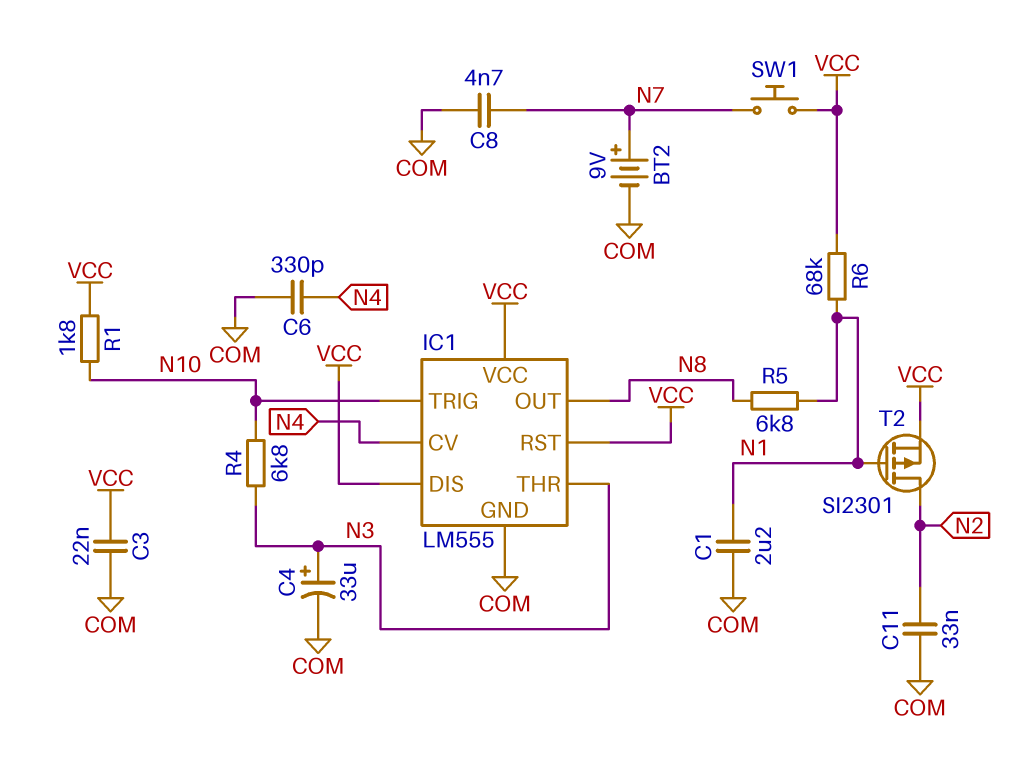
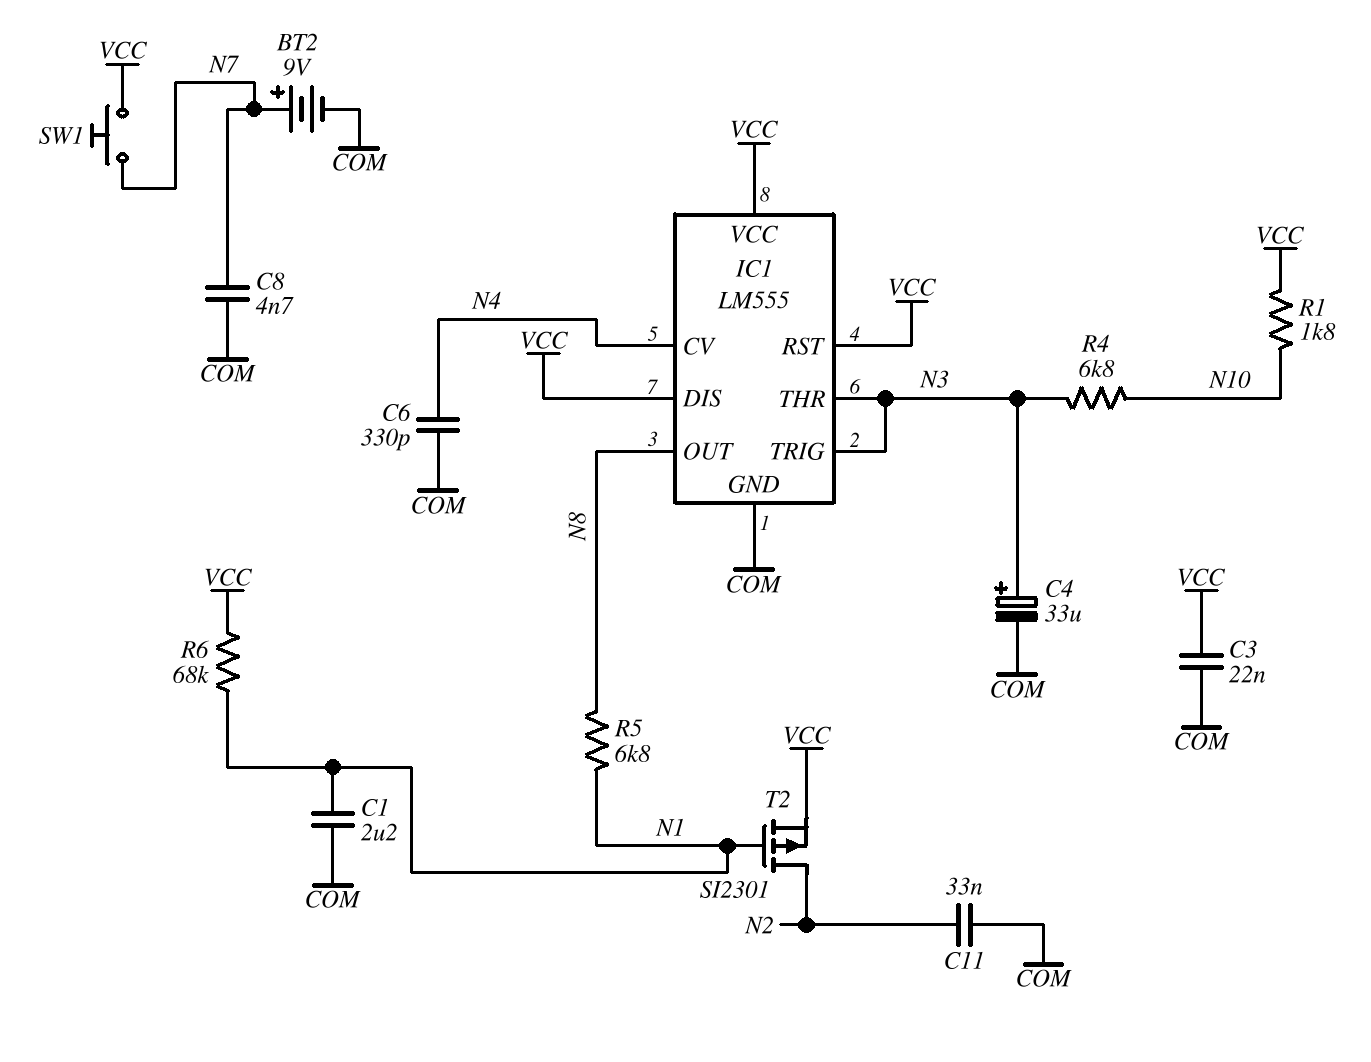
IC1 pin TRIG: N10 -> N3

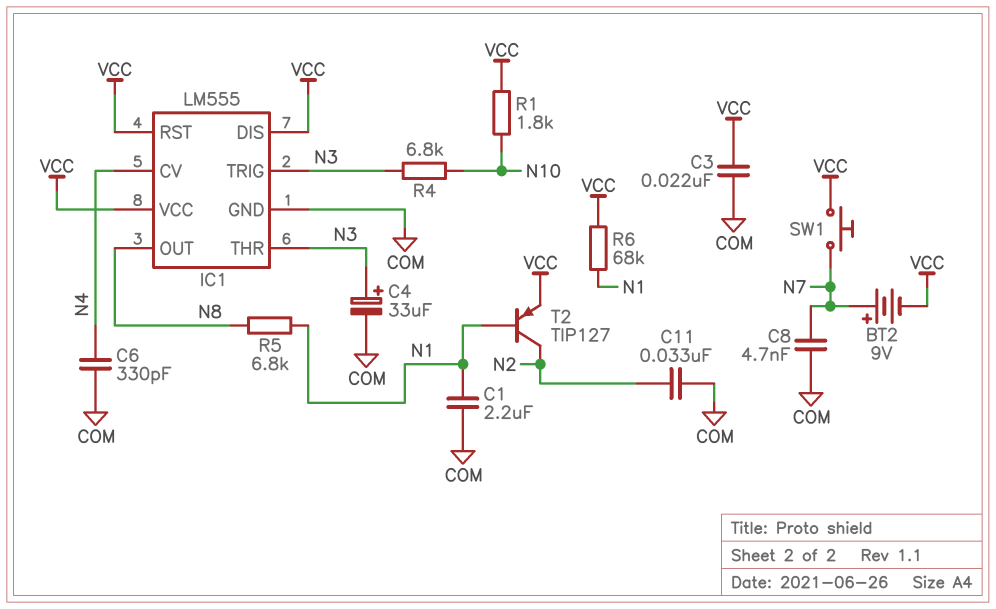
BT2: 9V (plus N7, minus COM) -> 9V (plus N7, minus VCC)
T2: PMOS SI2301 (G N1, D N2, S VCC) -> PNP TIP127 (B N1, C N2, E VCC)

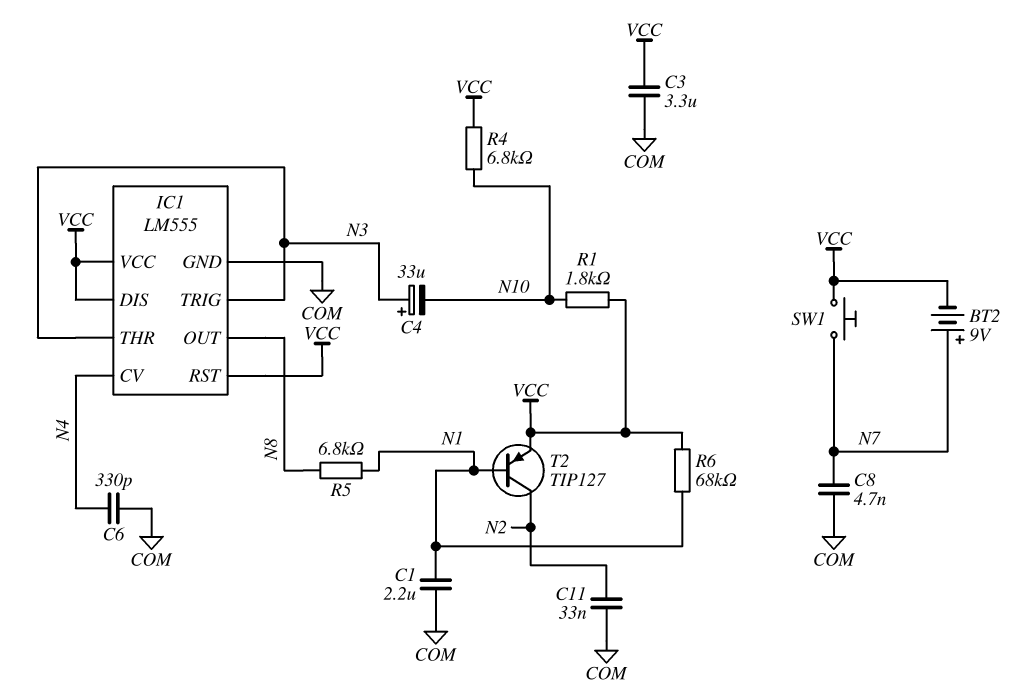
C3: 22nF (COM, VCC) -> 3.3uF (COM, VCC)
C4: 33uF (plus N3, minus COM) -> 33uF (plus N3, minus N10)
R4: 6.8k (N3, N10) -> 6.8k (N10, VCC)

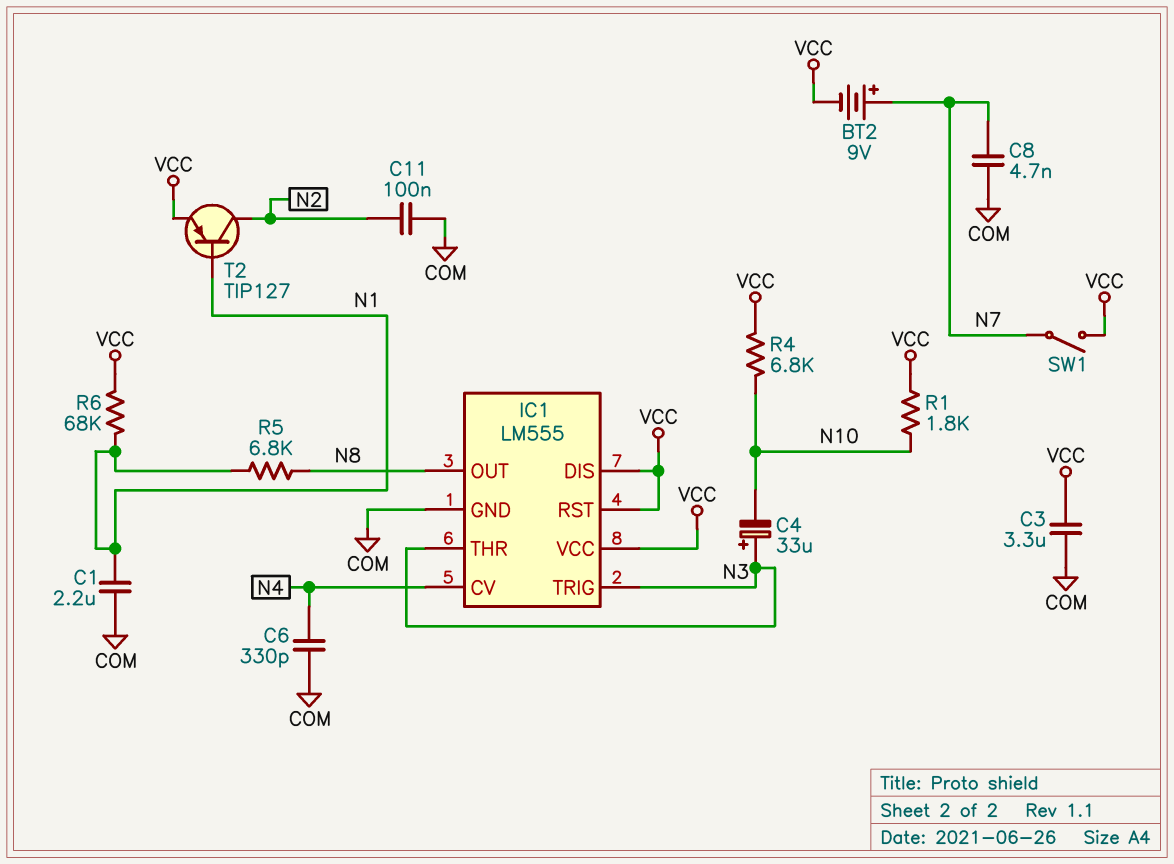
C11: 33nF (COM, N2) -> 100nF (COM, N2)
SW1: button (N7, VCC) -> switch (N7, VCC)

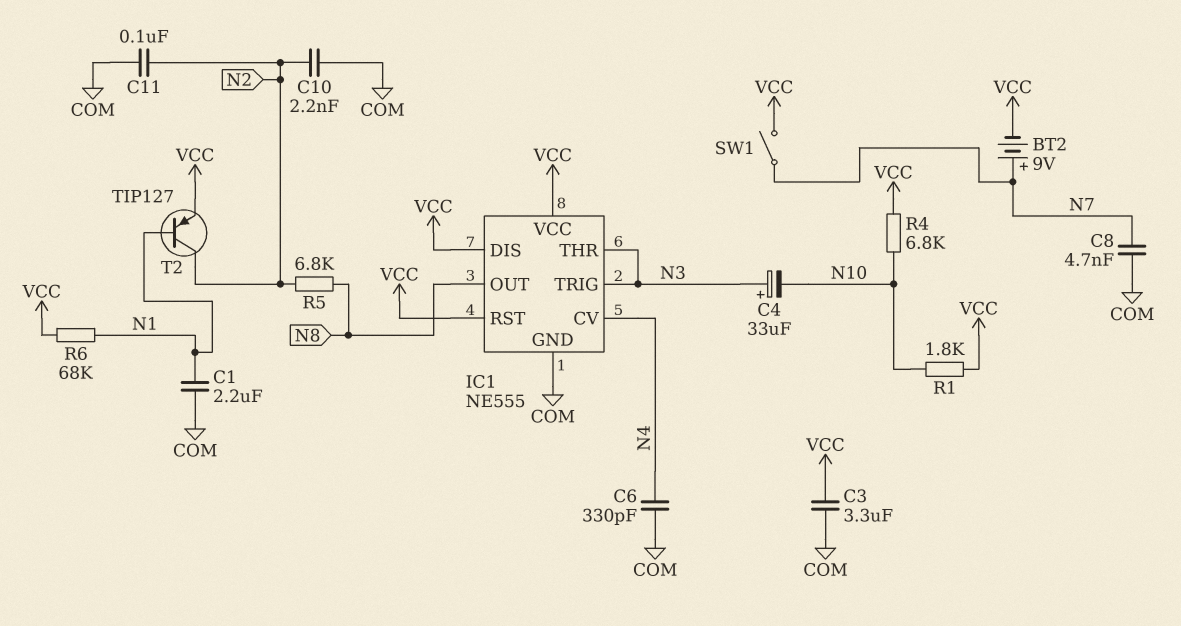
C10: none -> 2.2nF (COM, N2)
IC1: LM555 -> NE555
R5: 6.8k (N1, N8) -> 6.8k (N2, N8)

